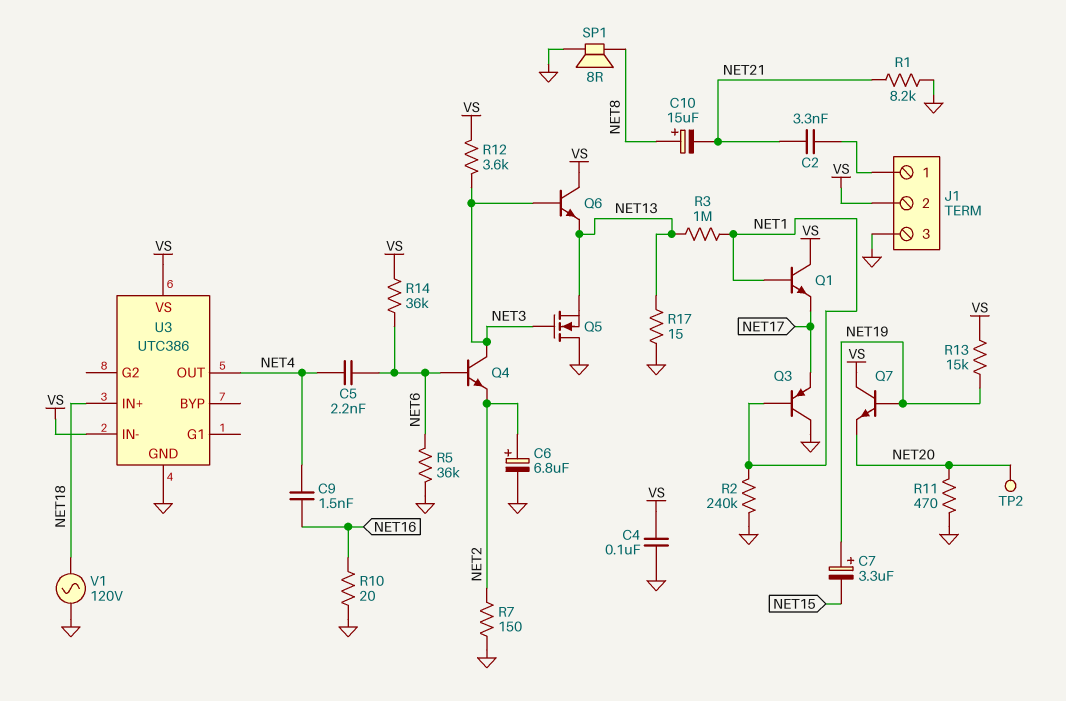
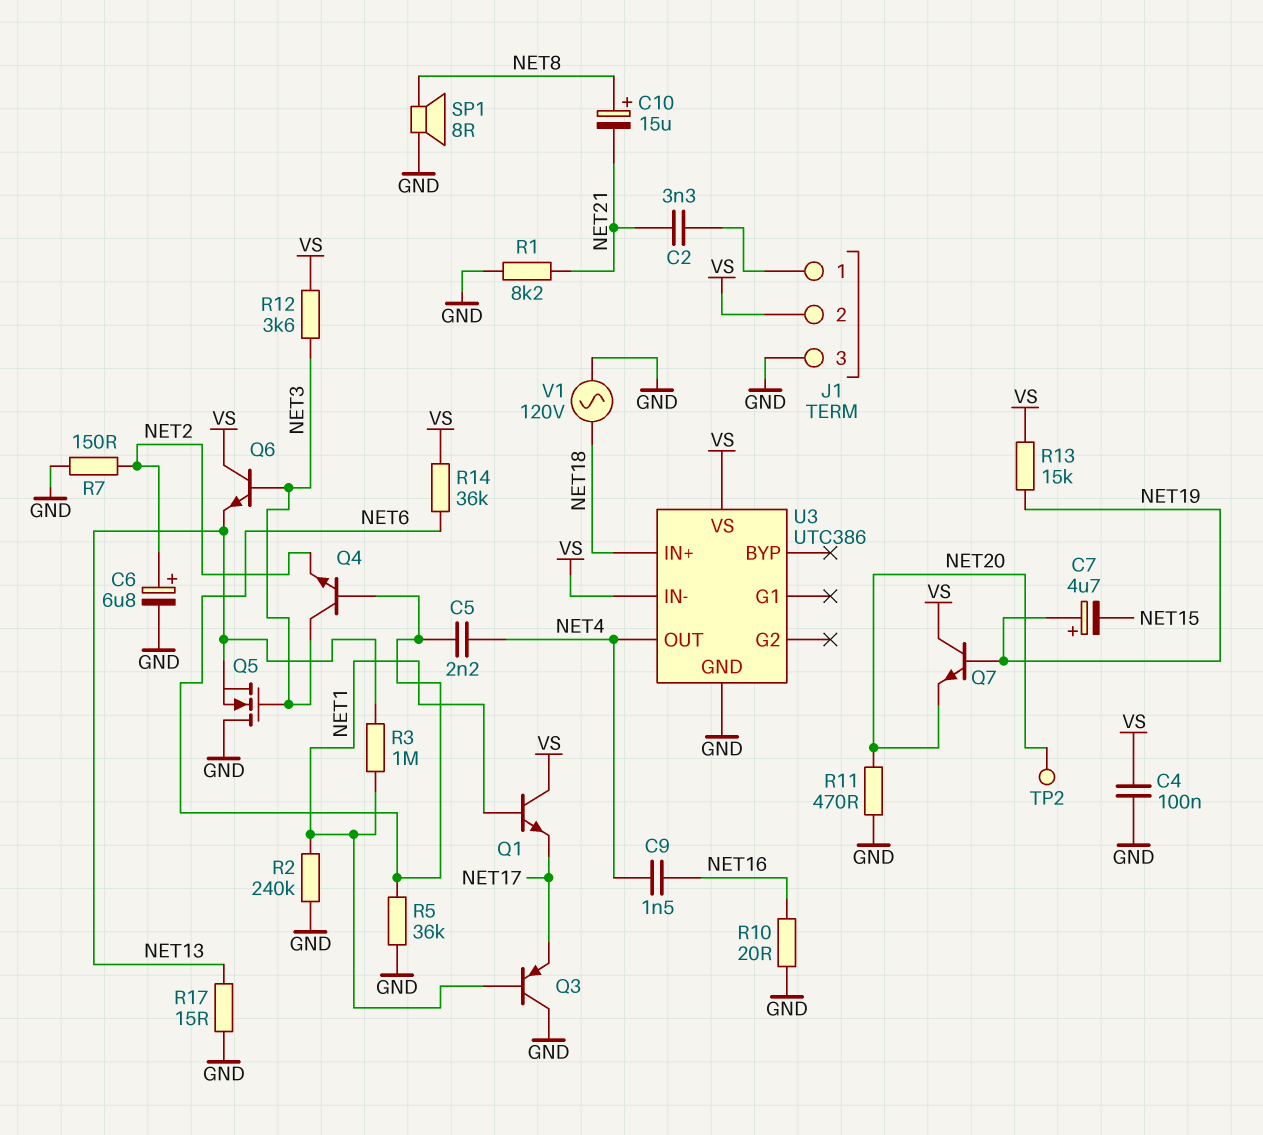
C7: 3.3uF (plus NET19, minus NET15) -> 4.7uF (plus NET19, minus NET15)

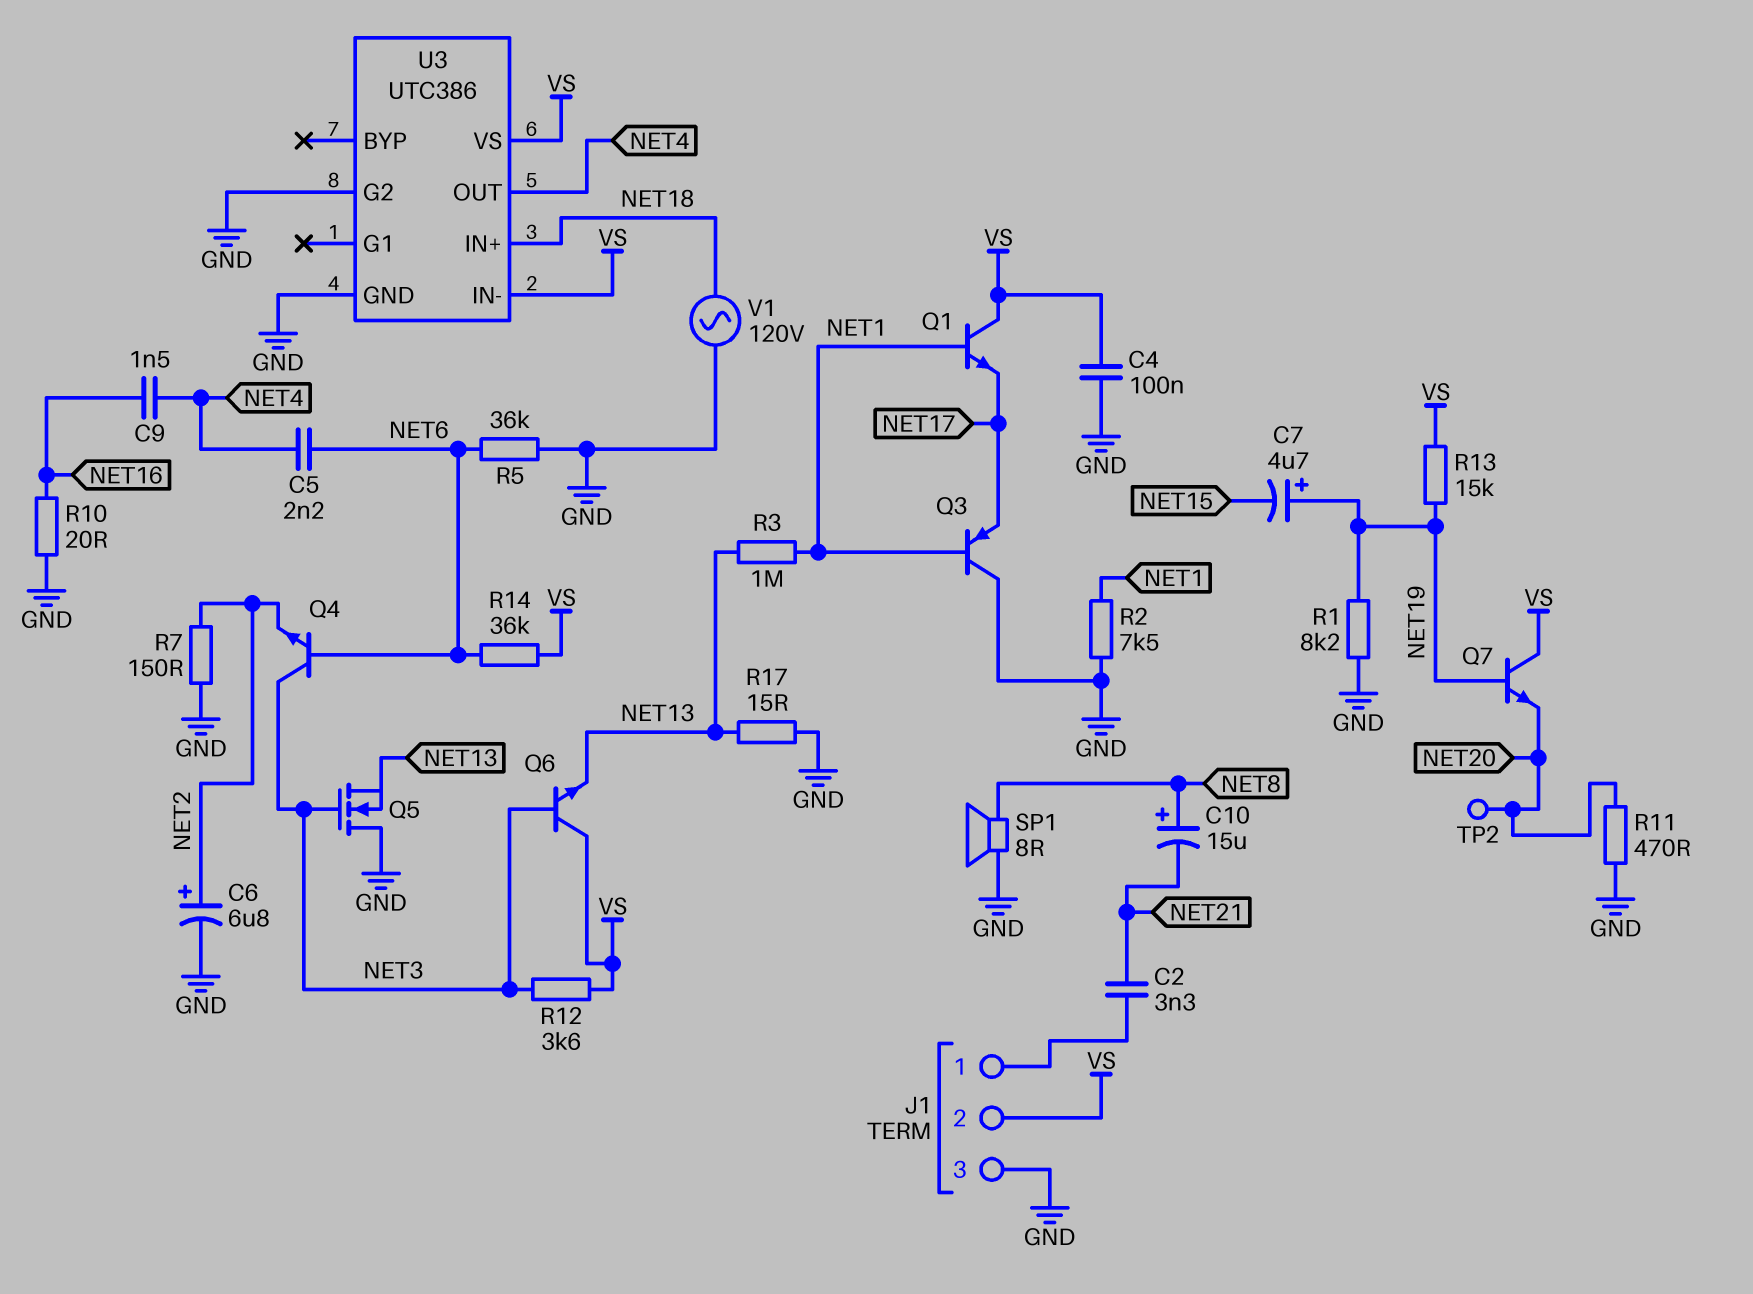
R1: 8.2k (GND, NET21) -> 8.2k (GND, NET19)
R2: 240k (GND, NET1) -> 7.5k (GND, NET1)
U3 pin G2: none -> GND

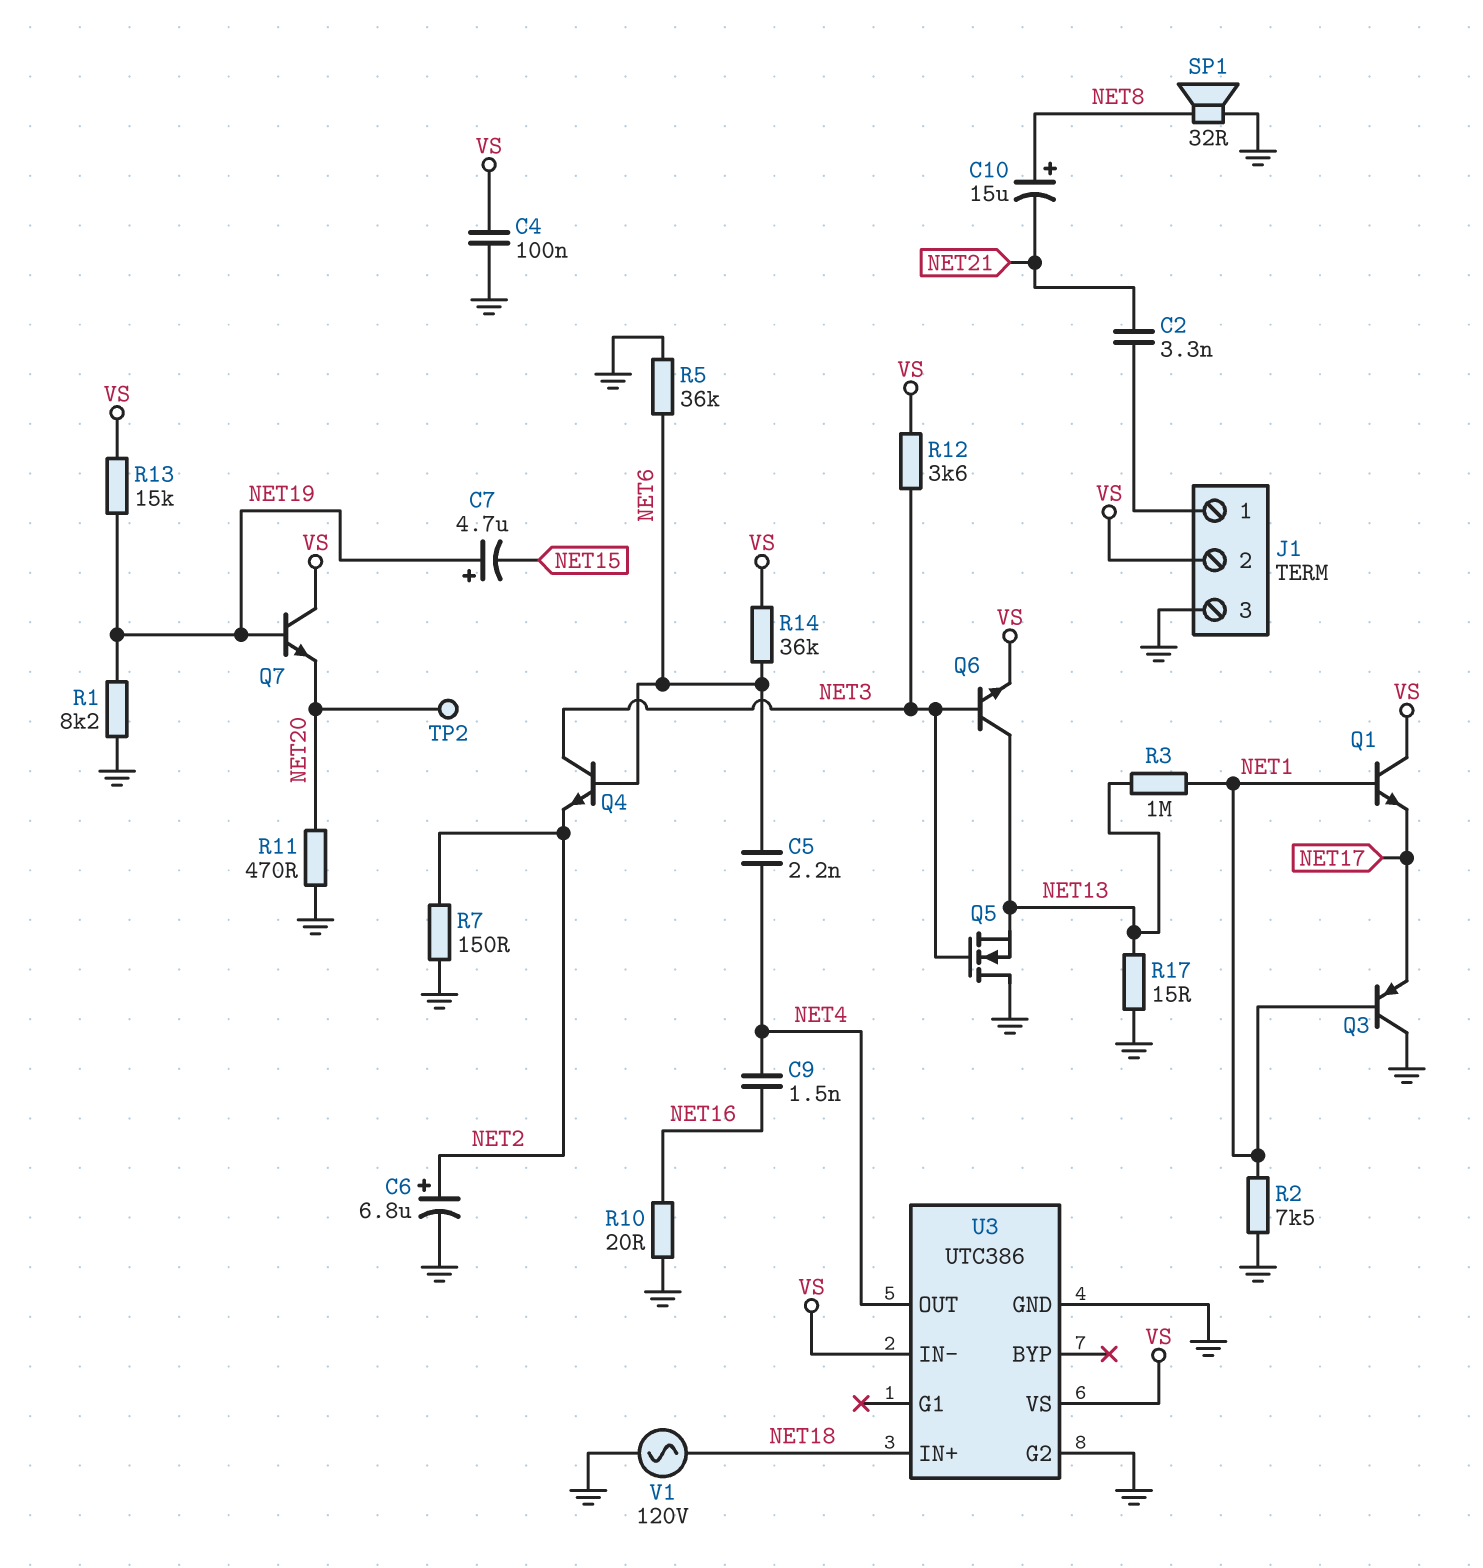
Q6: NPN (B NET3, C VS, E NET13) -> NPN (B NET3, C NET13, E VS)
SP1: speaker 8R (GND, NET8) -> speaker 32R (GND, NET8)

